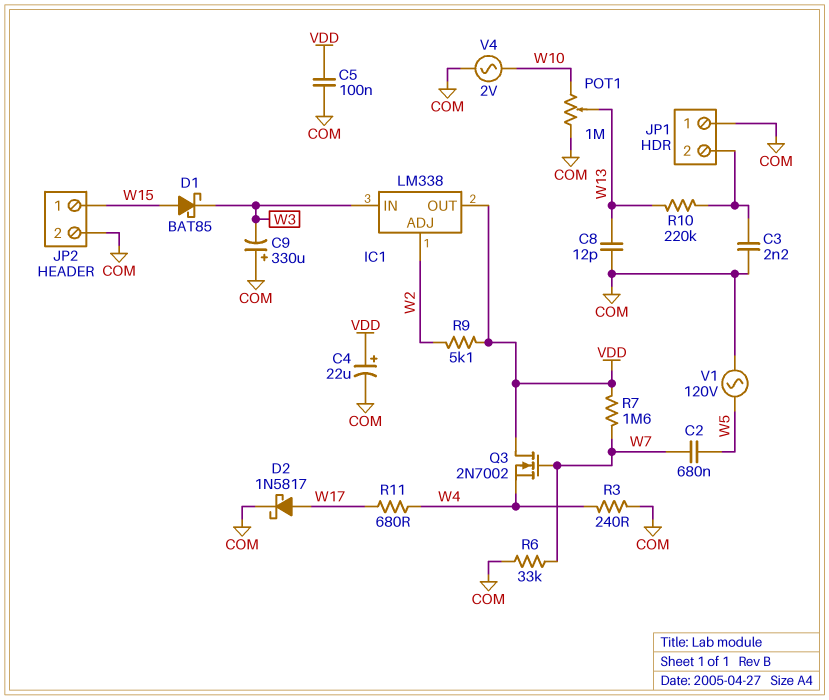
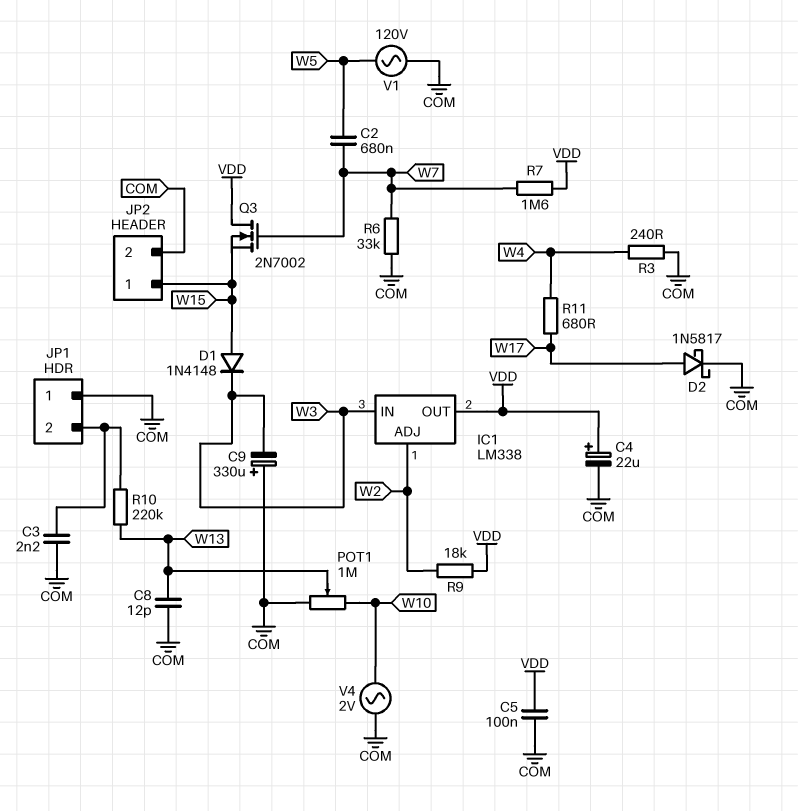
D1: schottky BAT85 (A W15, K W3) -> diode 1N4148 (A W15, K W3)
Q3: NMOS 2N7002 (G W7, D VDD, S W4) -> NMOS 2N7002 (G W7, D VDD, S W15)
R9: 5.1k (VDD, W2) -> 18k (VDD, W2)

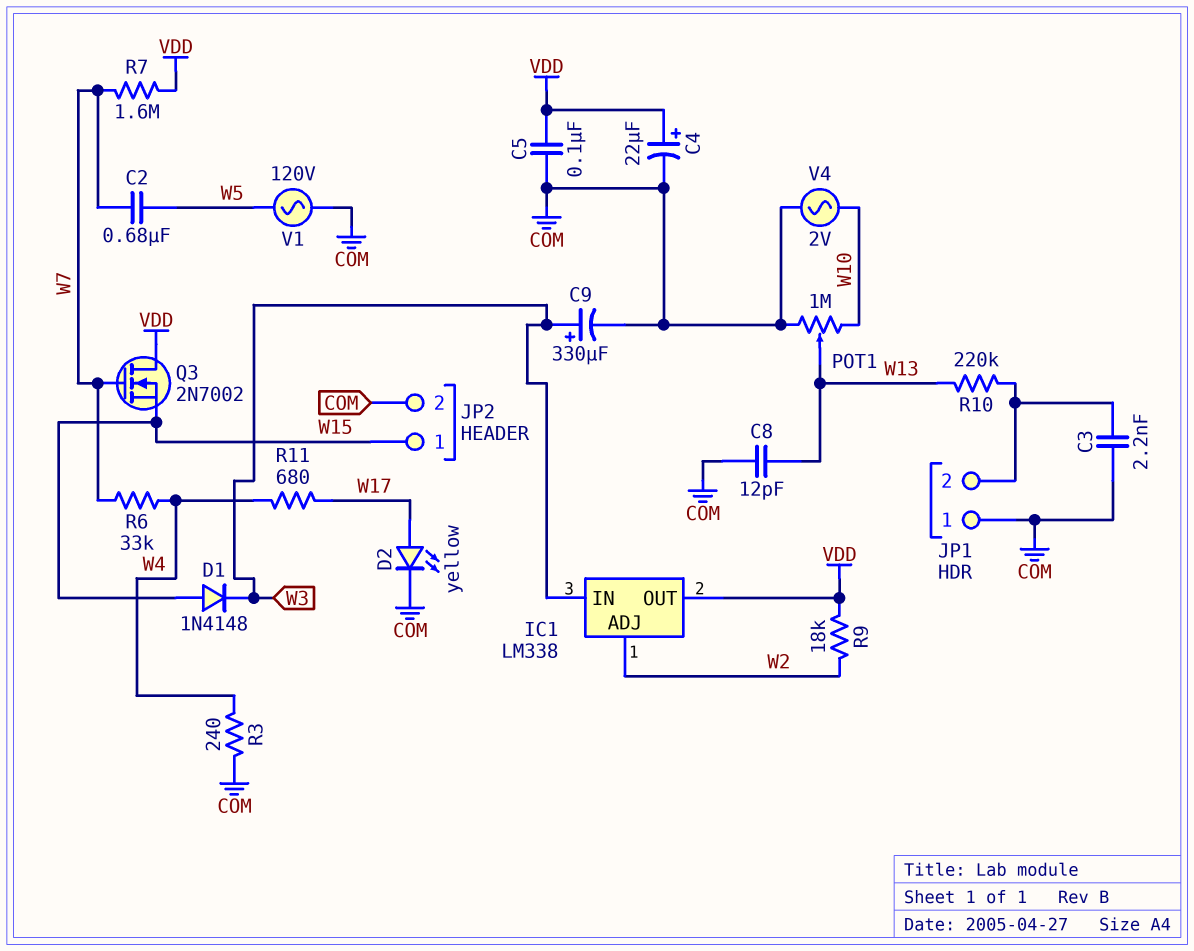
C9: 330uF (plus COM, minus W3) -> 330uF (plus W3, minus COM)
D2: schottky 1N5817 (A W17, K COM) -> LED yellow (A W17, K COM)
R6: 33k (COM, W7) -> 33k (W4, W7)

